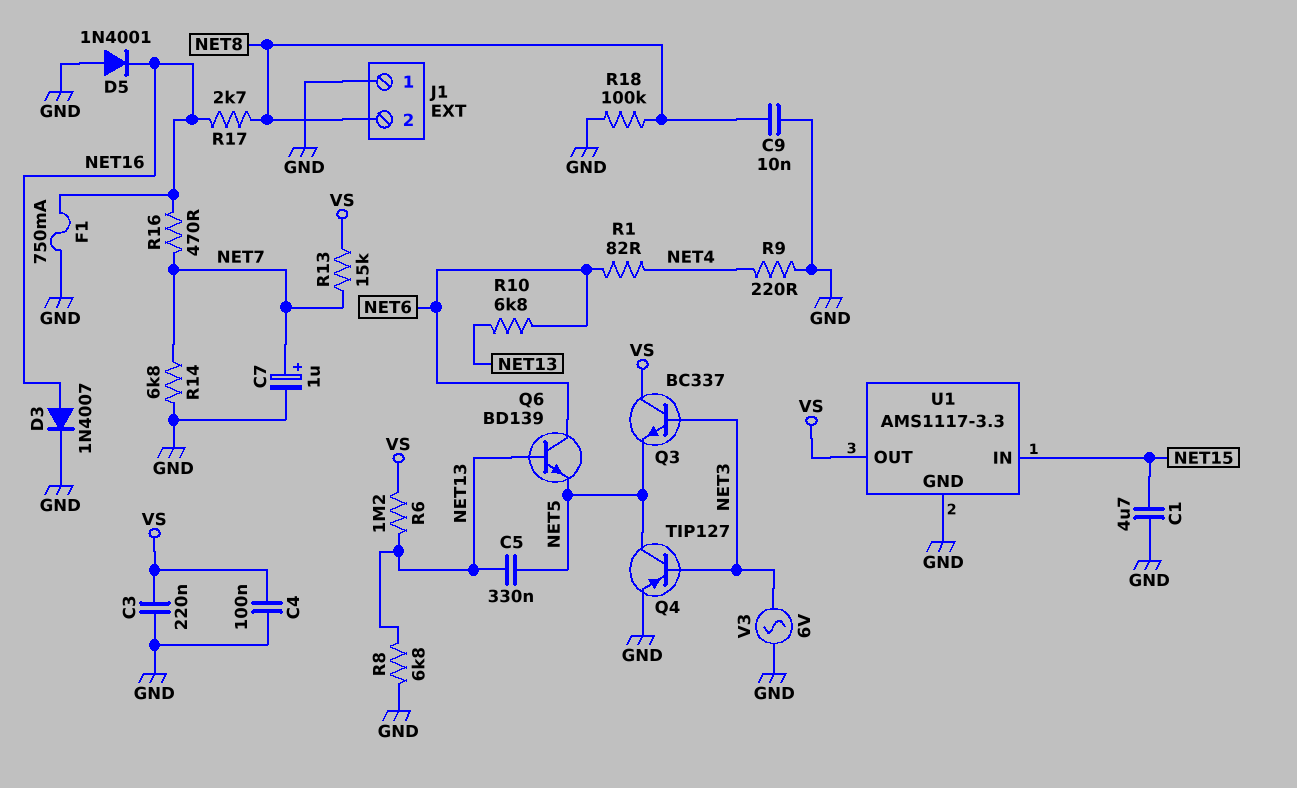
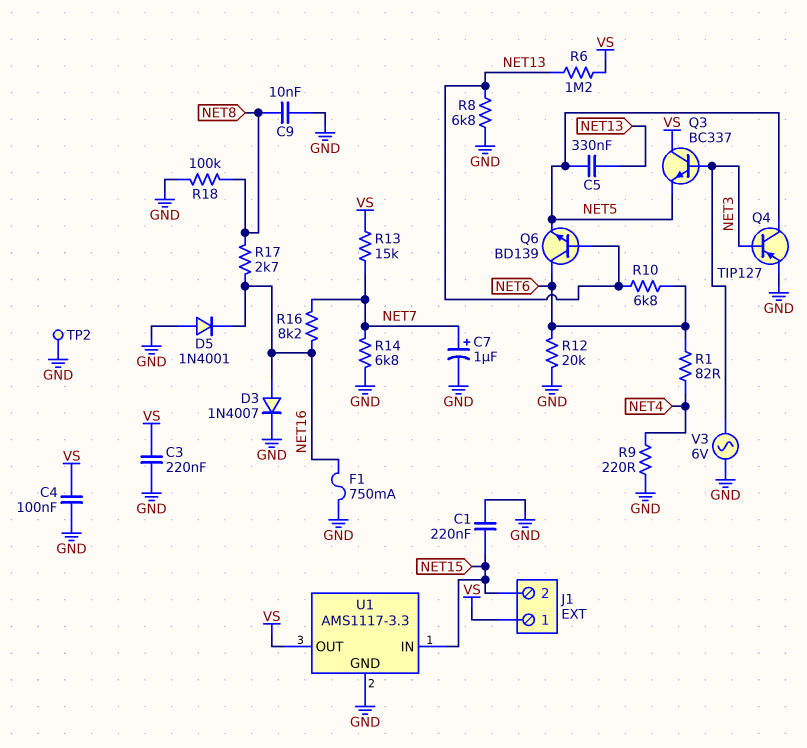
C1: 4.7uF (GND, NET15) -> 220nF (GND, NET15)
J1 pin 1: GND -> VS
J1 pin 2: NET8 -> NET15
R12: none -> 20k (GND, NET6)
R16: 470 (NET7, NET16) -> 8.2k (NET7, NET16)
TP2: none -> test point (GND)

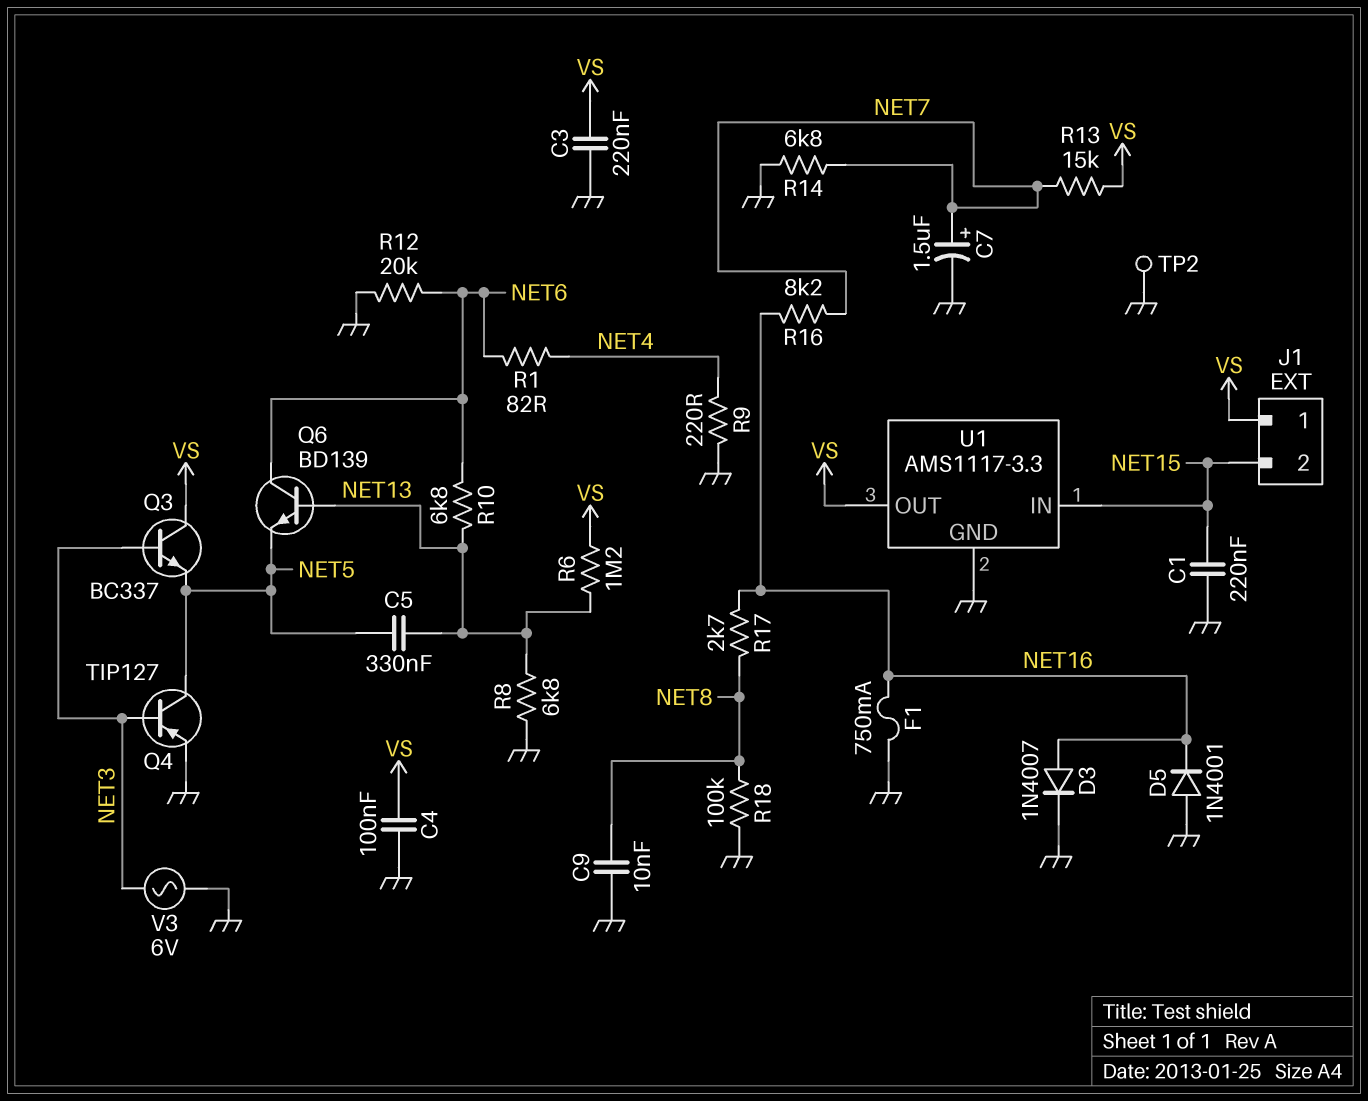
C7: 1uF (plus NET7, minus GND) -> 1.5uF (plus NET7, minus GND)

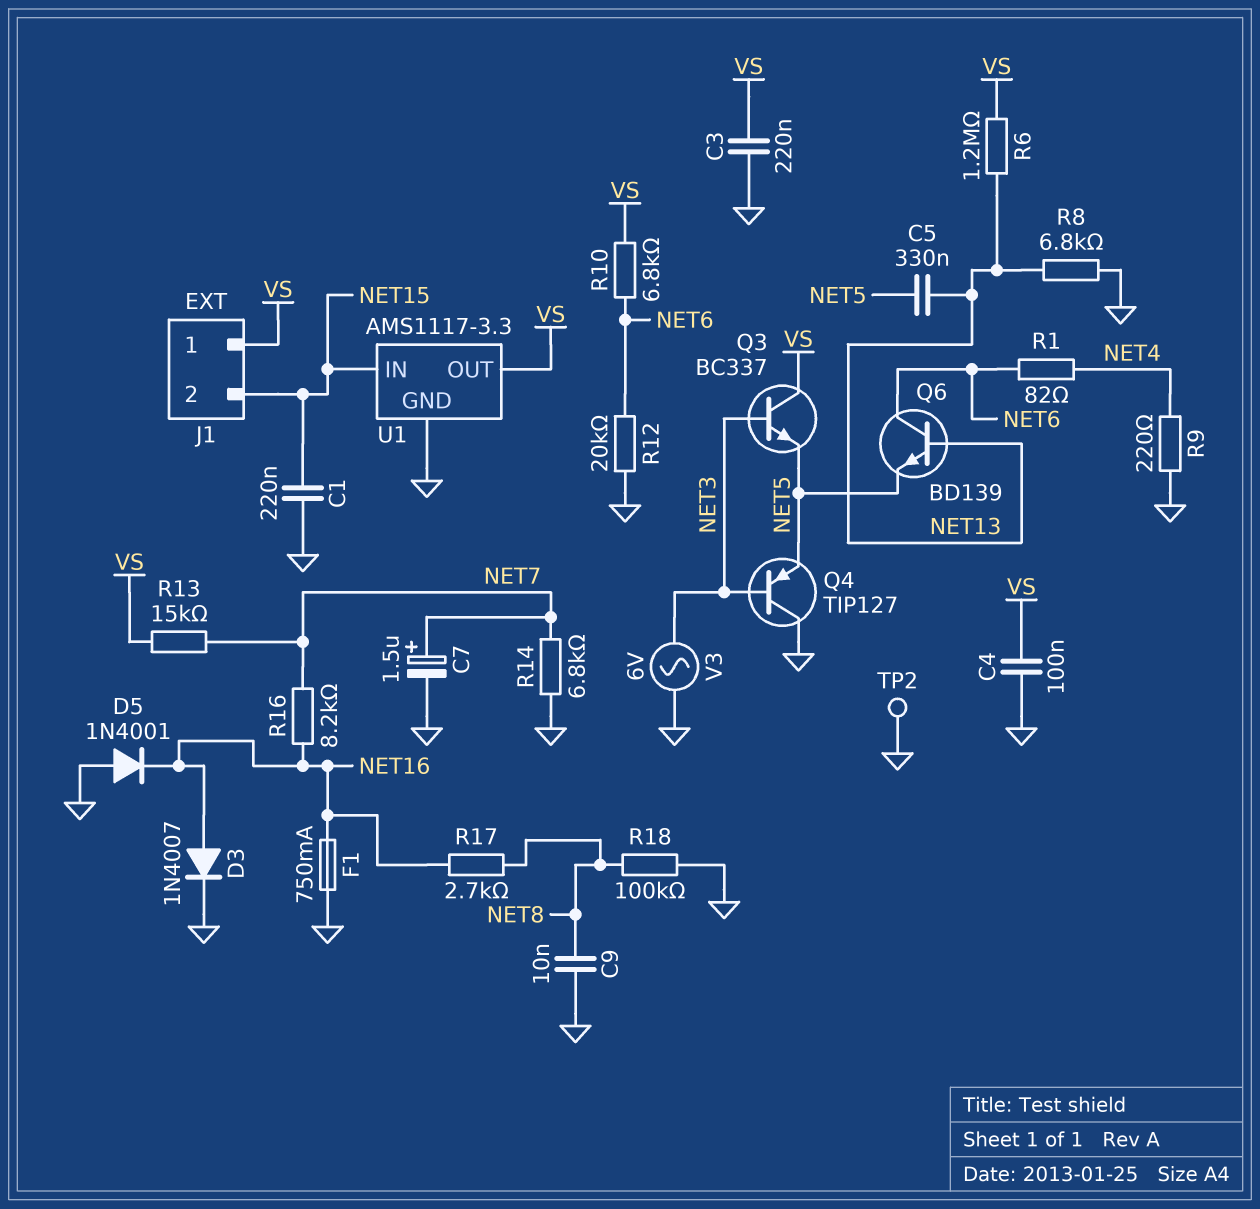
Q4: PNP TIP127 (B NET3, C NET5, E GND) -> PNP TIP127 (B NET3, C GND, E NET5)
R10: 6.8k (NET6, NET13) -> 6.8k (NET6, VS)

